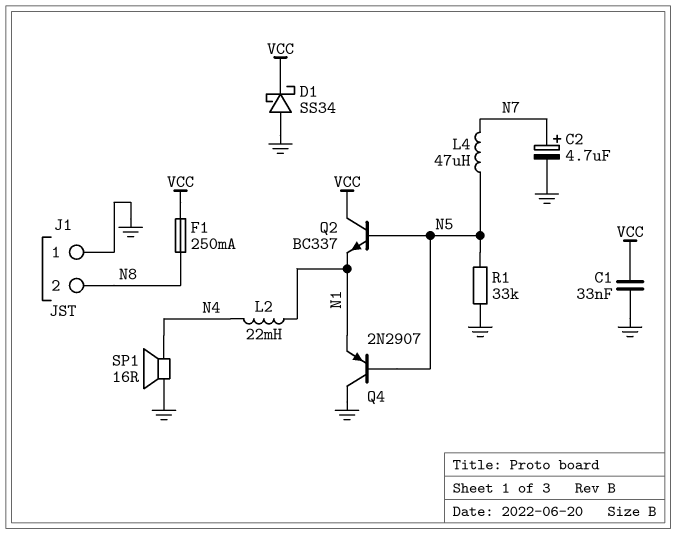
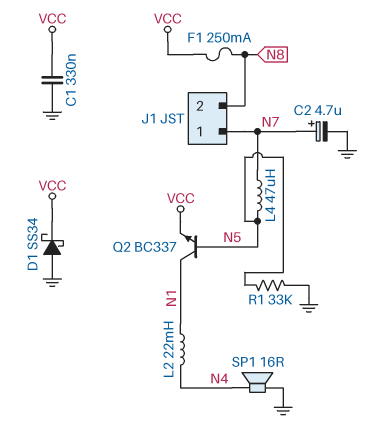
C1: 33nF (GND, VCC) -> 330nF (GND, VCC)
J1 pin 1: GND -> N7
Q2: NPN BC337 (B N5, C VCC, E N1) -> NPN BC337 (B N5, C N1, E VCC)
Q4: PNP 2N2907 (B N5, C GND, E N1) -> none

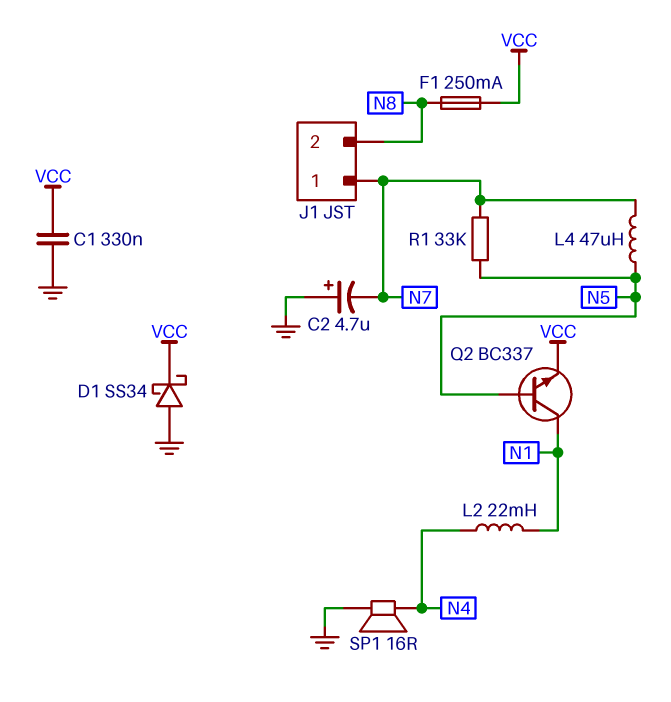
C2: 4.7uF (plus N7, minus GND) -> 4.7uF (plus GND, minus N7)
R1: 33k (GND, N5) -> 33k (N5, N7)

